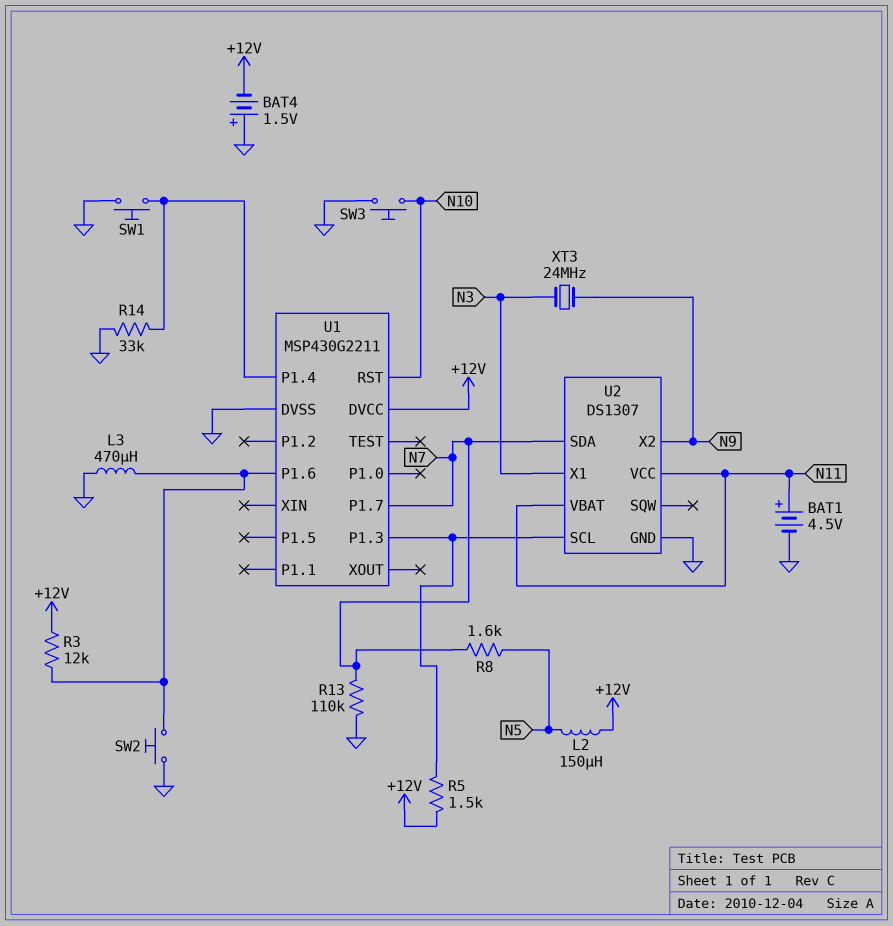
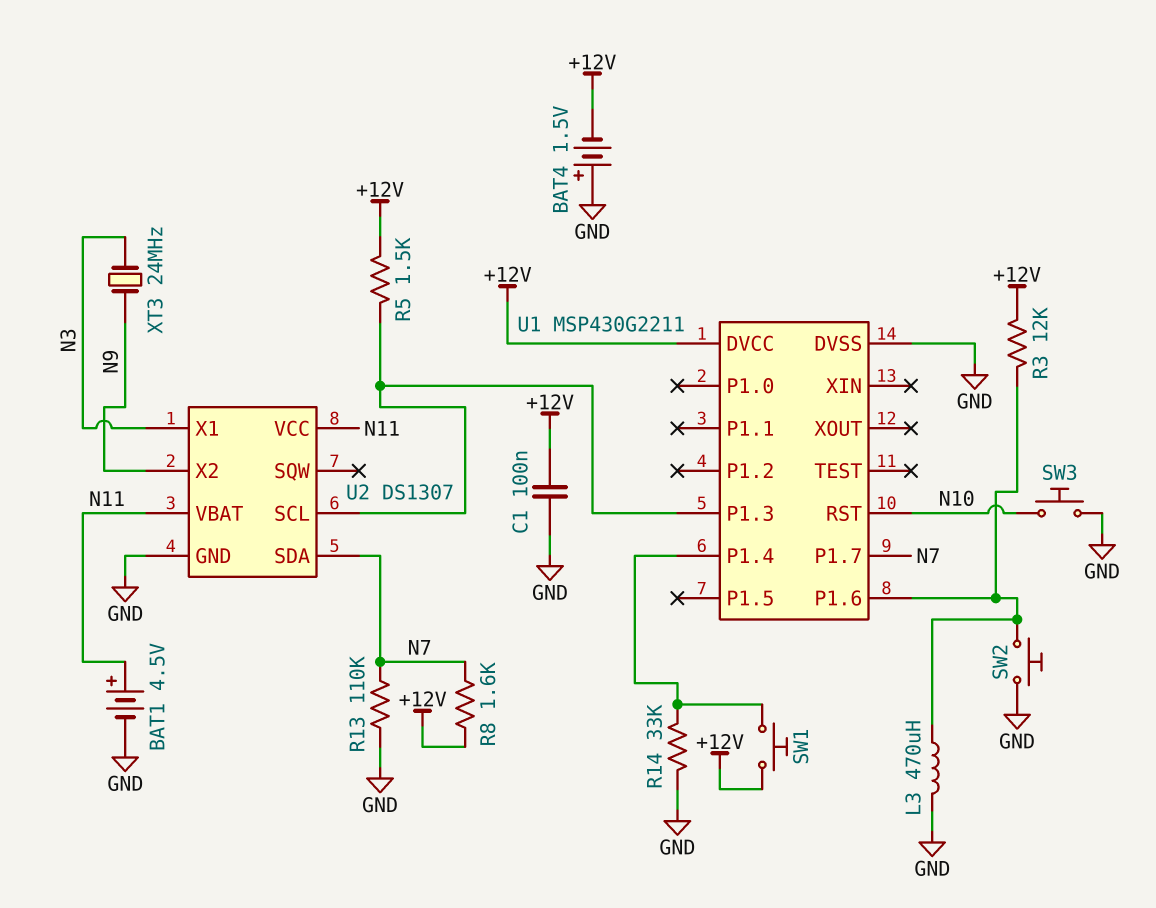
C1: none -> 100nF (+12V, GND)
L2: 150uH (+12V, N5) -> none
R8: 1.6k (N5, N7) -> 1.6k (+12V, N7)
SW1: button (GND, U1/P1.4) -> button (+12V, U1/P1.4)

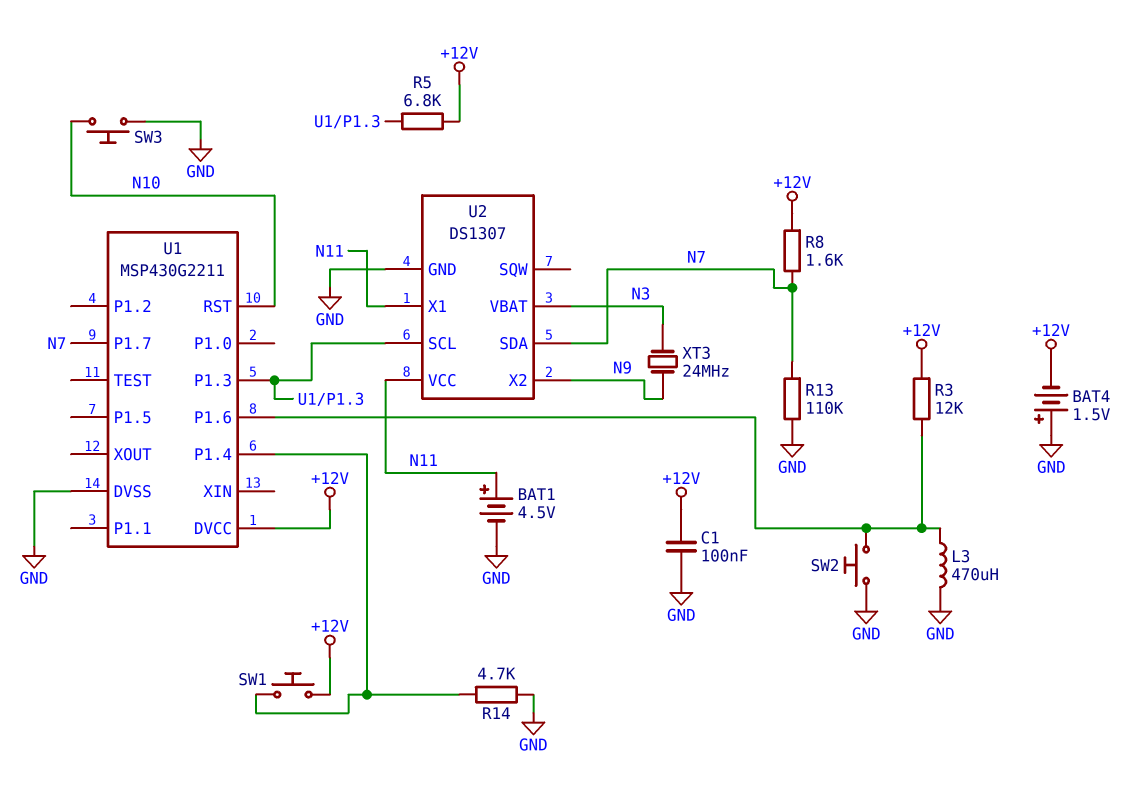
R5: 1.5k (+12V, U1/P1.3) -> 6.8k (+12V, U1/P1.3)
R14: 33k (GND, U1/P1.4) -> 4.7k (GND, U1/P1.4)
U2 pin VBAT: N11 -> N3
U2 pin X1: N3 -> N11

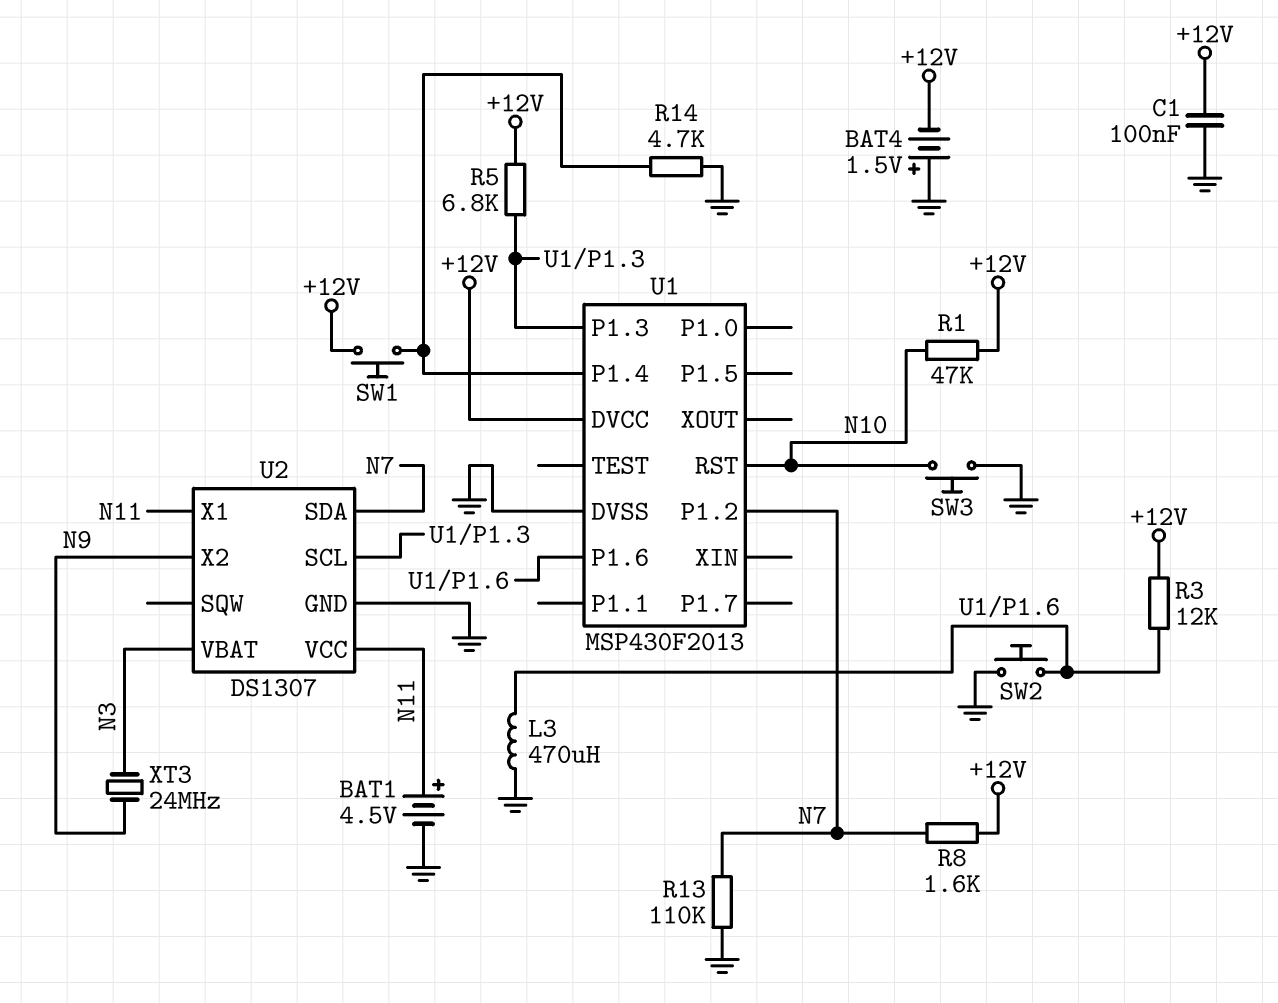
R1: none -> 47k (+12V, N10)
U1: MSP430G2211 -> MSP430F2013
U1 pin P1.2: none -> N7
U1 pin P1.7: N7 -> none

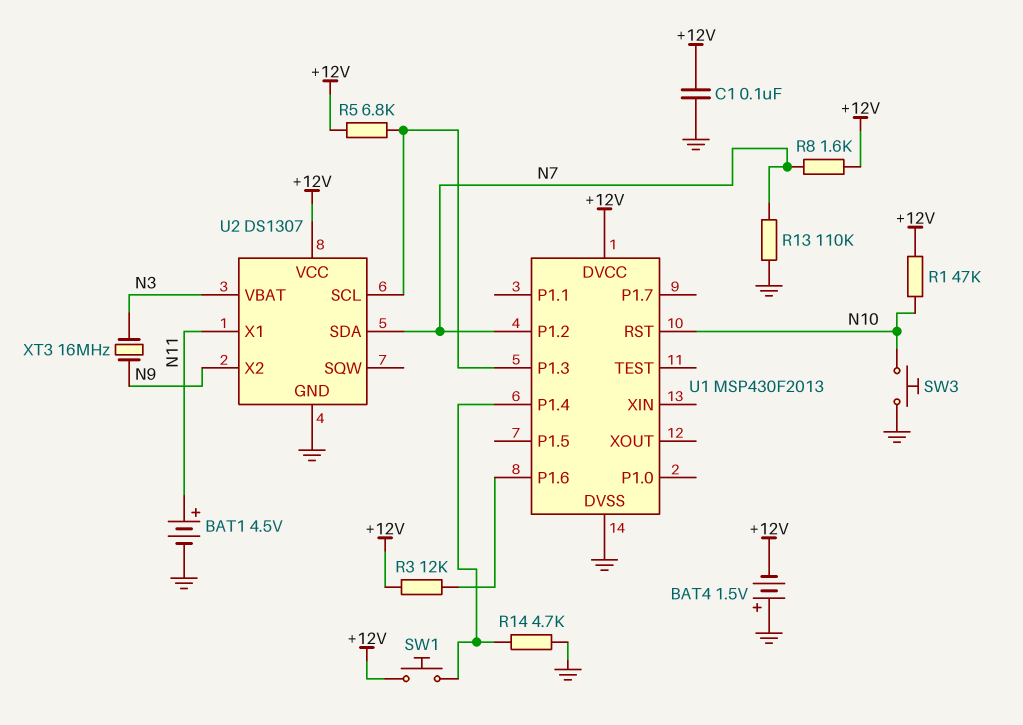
L3: 470uH (GND, U1/P1.6) -> none
SW2: button (GND, U1/P1.6) -> none
U2 pin VCC: N11 -> +12V
XT3: 24MHz (N3, N9) -> 16MHz (N3, N9)

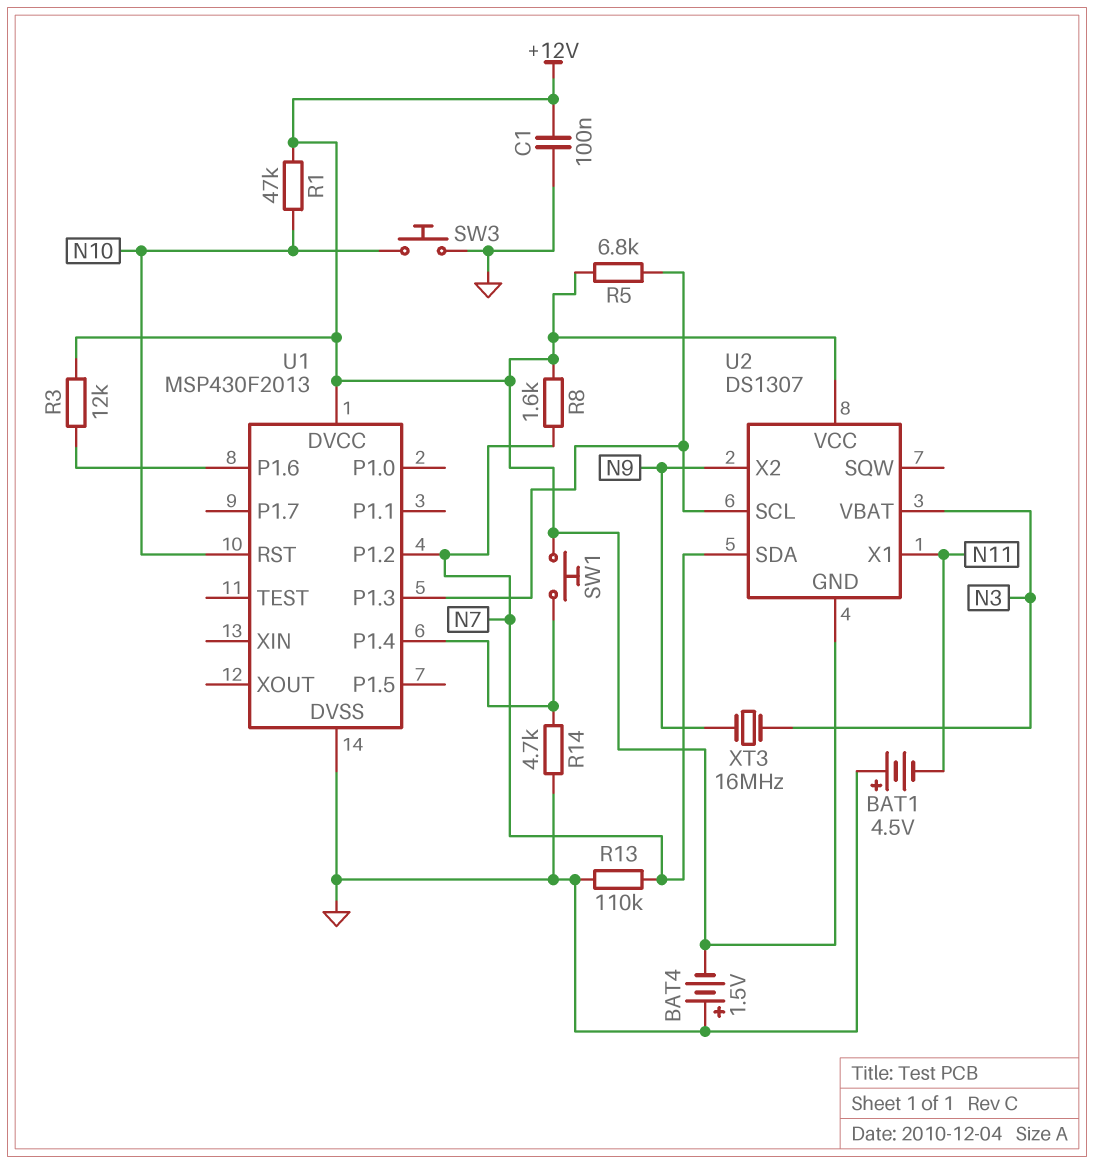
BAT1: 4.5V (plus N11, minus GND) -> 4.5V (plus GND, minus N11)
U2 pin GND: GND -> +12V

